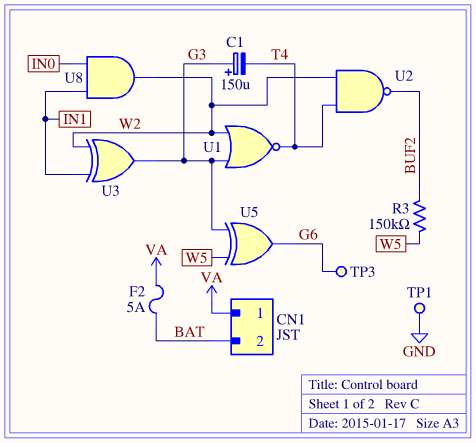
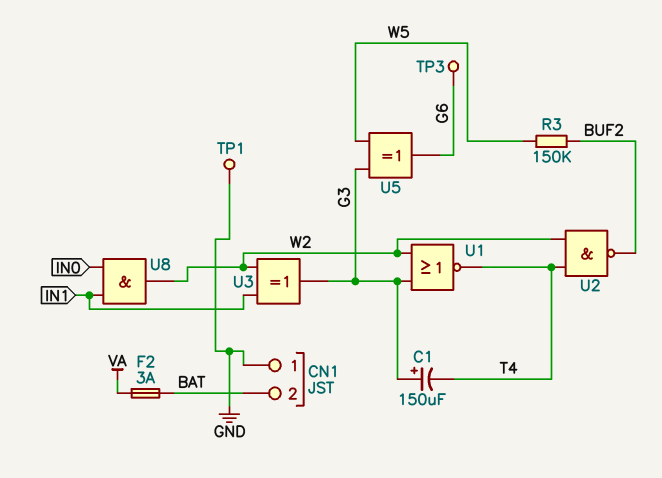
CN1 pin 1: VA -> GND
F2: 5A (BAT, VA) -> 3A (BAT, VA)

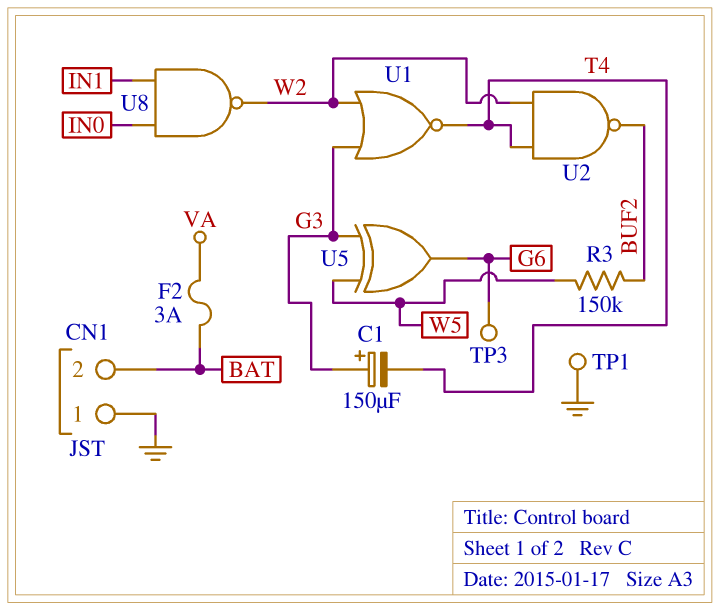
U3: XOR (in IN1, in W2, out G3) -> none
U8: AND (in IN0, in IN1, out W2) -> NAND (in IN0, in IN1, out W2)

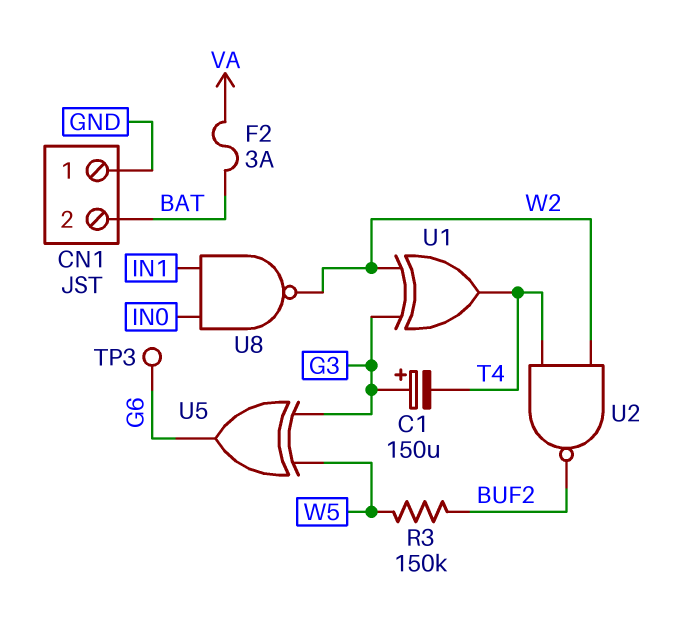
TP1: test point (GND) -> none
U1: NOR (in G3, in W2, out T4) -> XOR (in G3, in W2, out T4)

